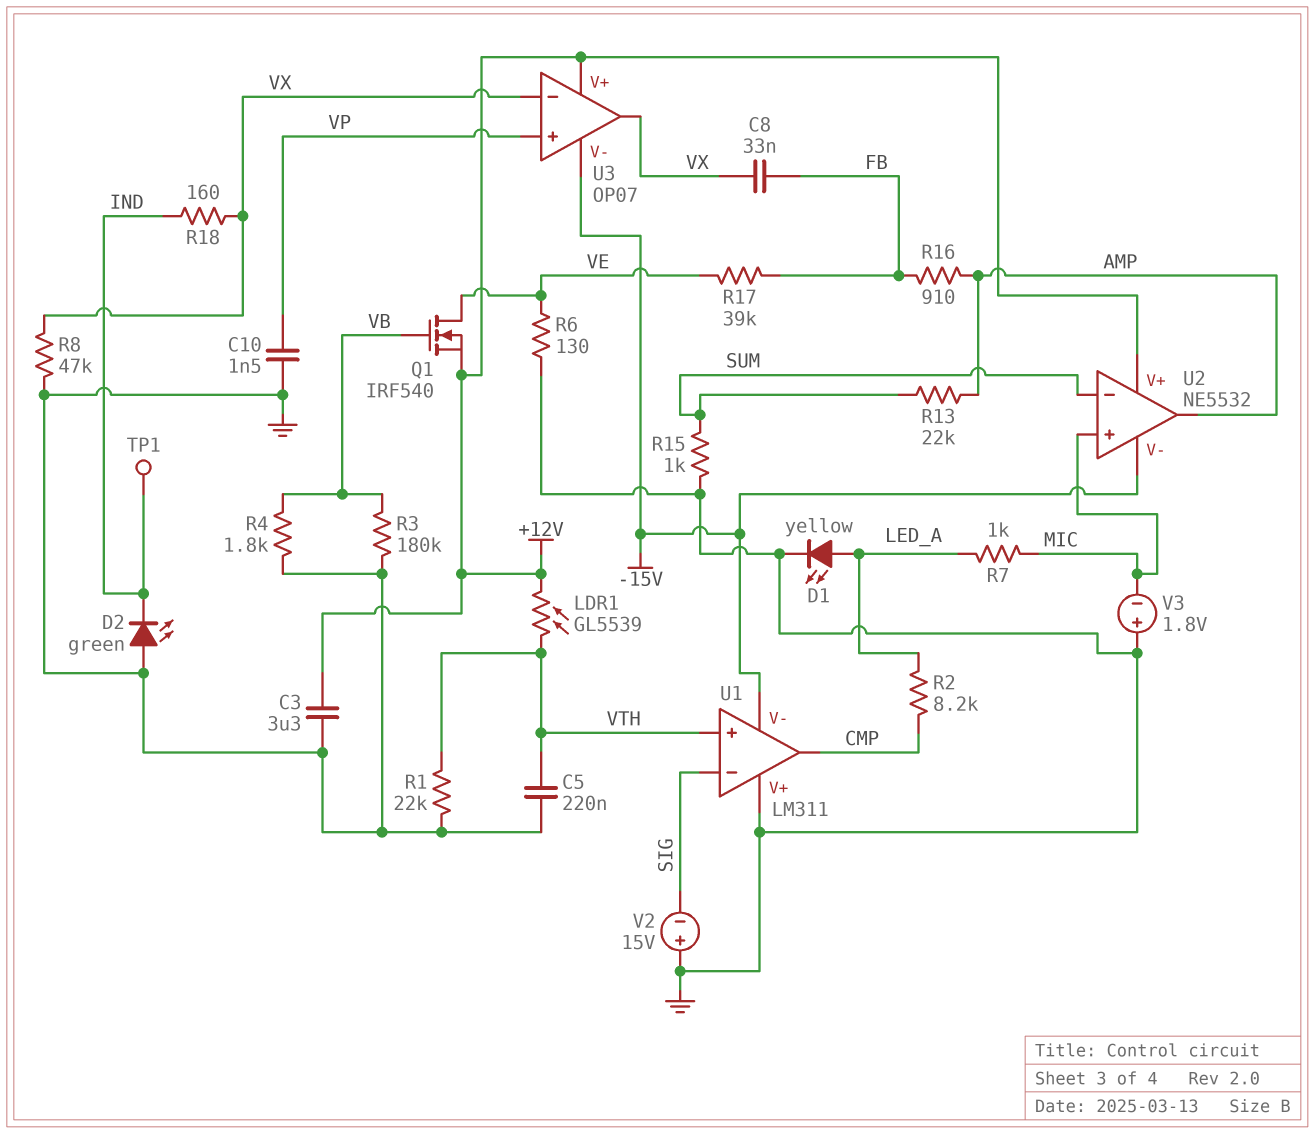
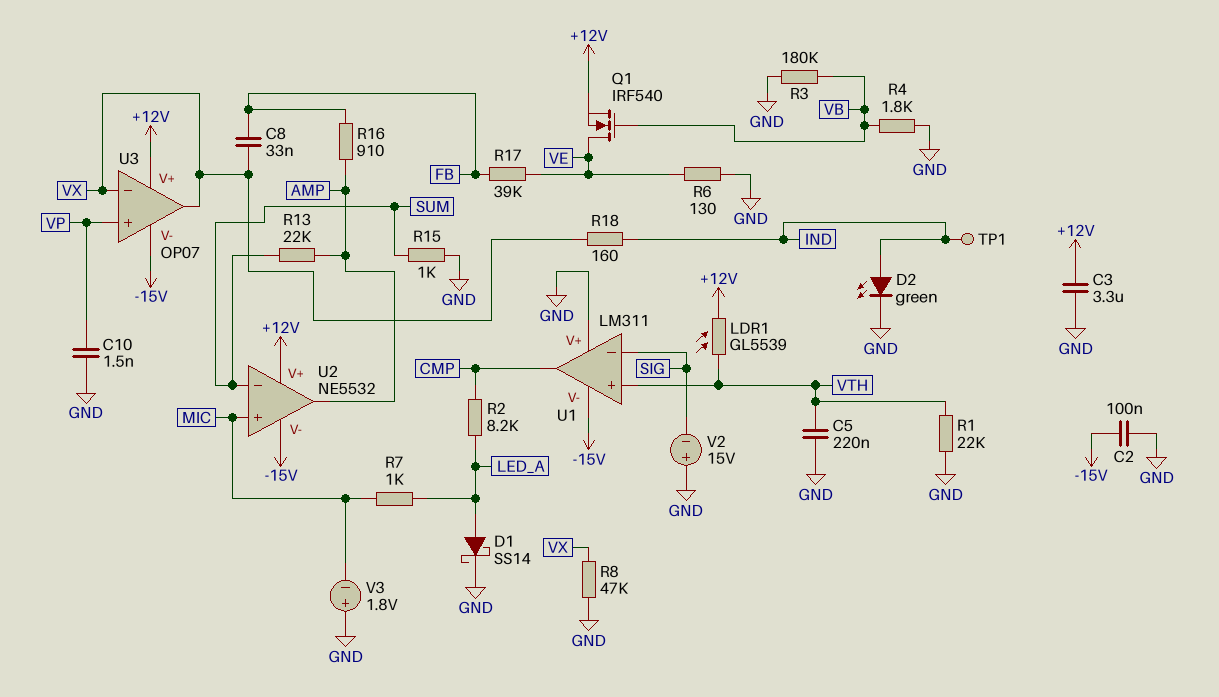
C2: none -> 100nF (-15V, GND)
D1: LED yellow (A LED_A, K GND) -> schottky SS14 (A LED_A, K GND)
D2: LED green (A GND, K IND) -> LED green (A IND, K GND)

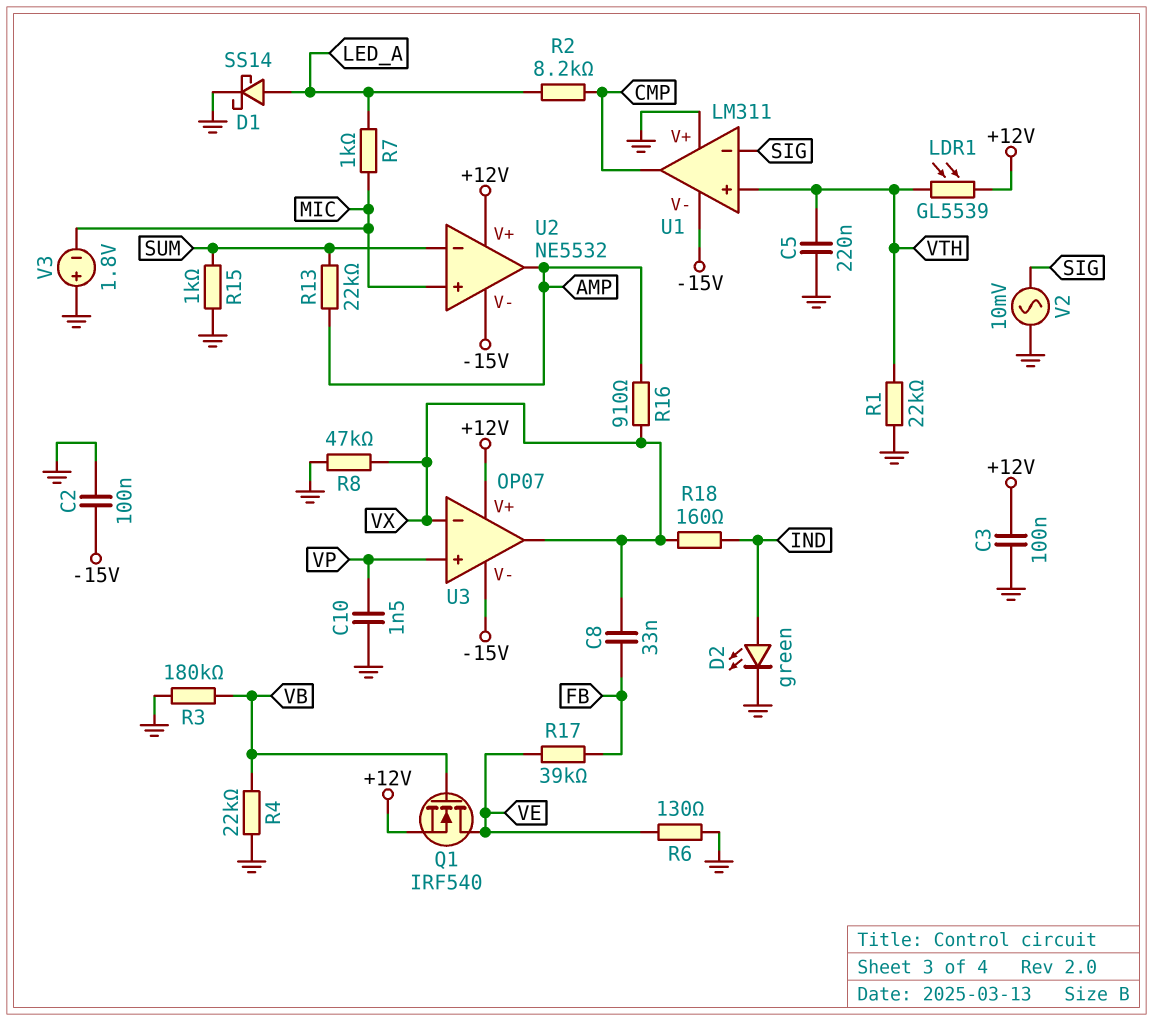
C3: 3.3uF (+12V, GND) -> 100nF (+12V, GND)
R4: 1.8k (GND, VB) -> 22k (GND, VB)
R16: 910 (AMP, FB) -> 910 (AMP, VX)
TP1: test point (IND) -> none
V2: 15V (plus GND, minus SIG) -> AC 10mV (GND, SIG)

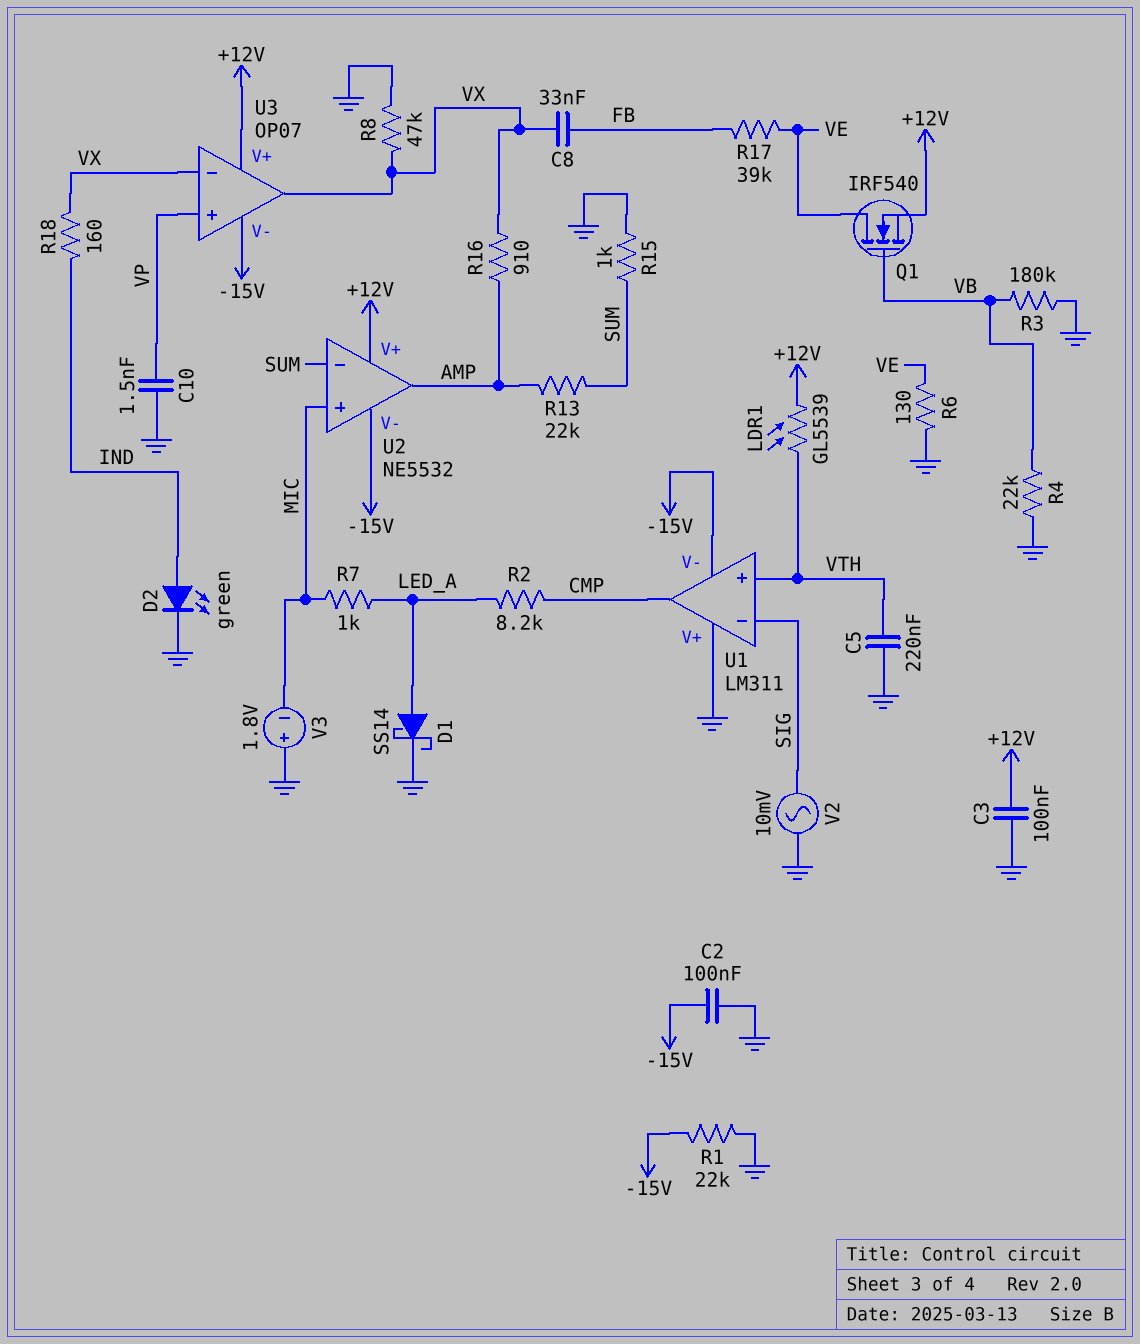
R1: 22k (GND, VTH) -> 22k (-15V, GND)

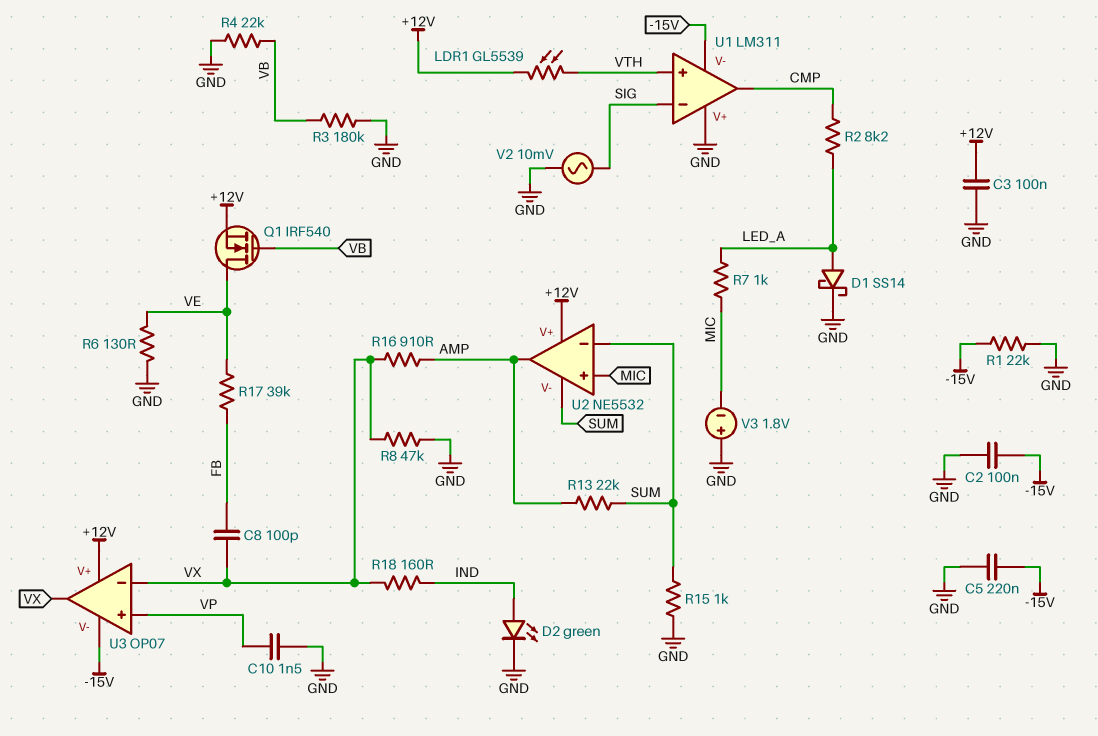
C5: 220nF (GND, VTH) -> 220nF (-15V, GND)
C8: 33nF (FB, VX) -> 100pF (FB, VX)
U2 pin V-: -15V -> SUM

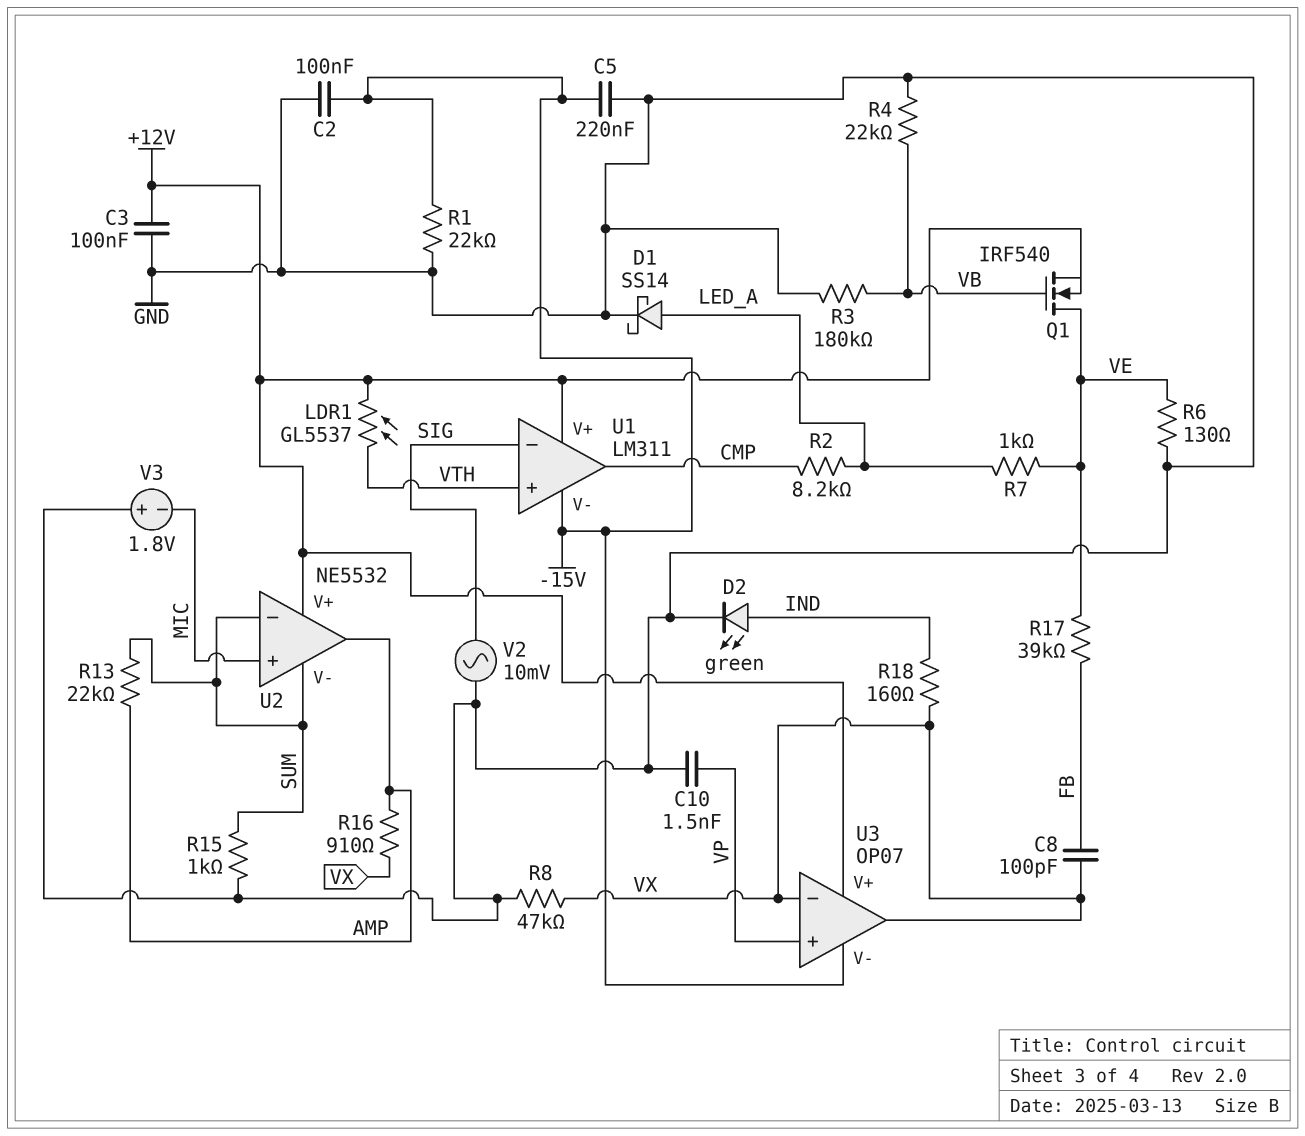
LDR1: GL5539 (+12V, VTH) -> GL5537 (+12V, VTH)
R7: 1k (LED_A, MIC) -> 1k (LED_A, VE)
U1 pin V+: GND -> +12V

